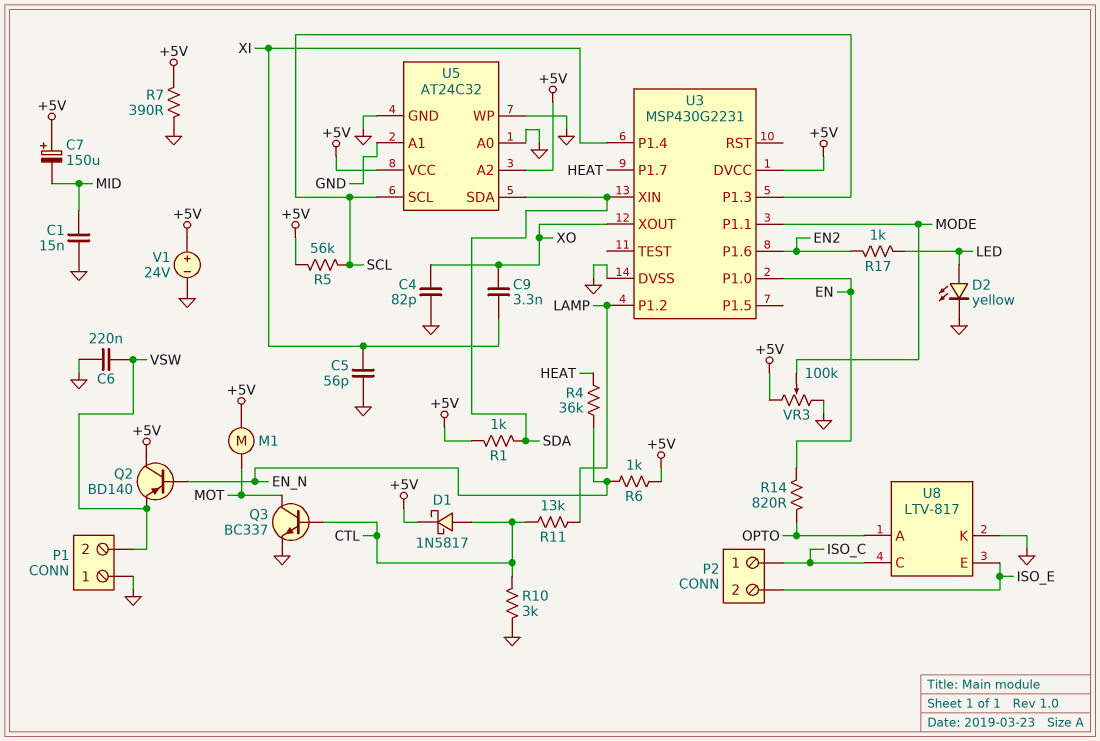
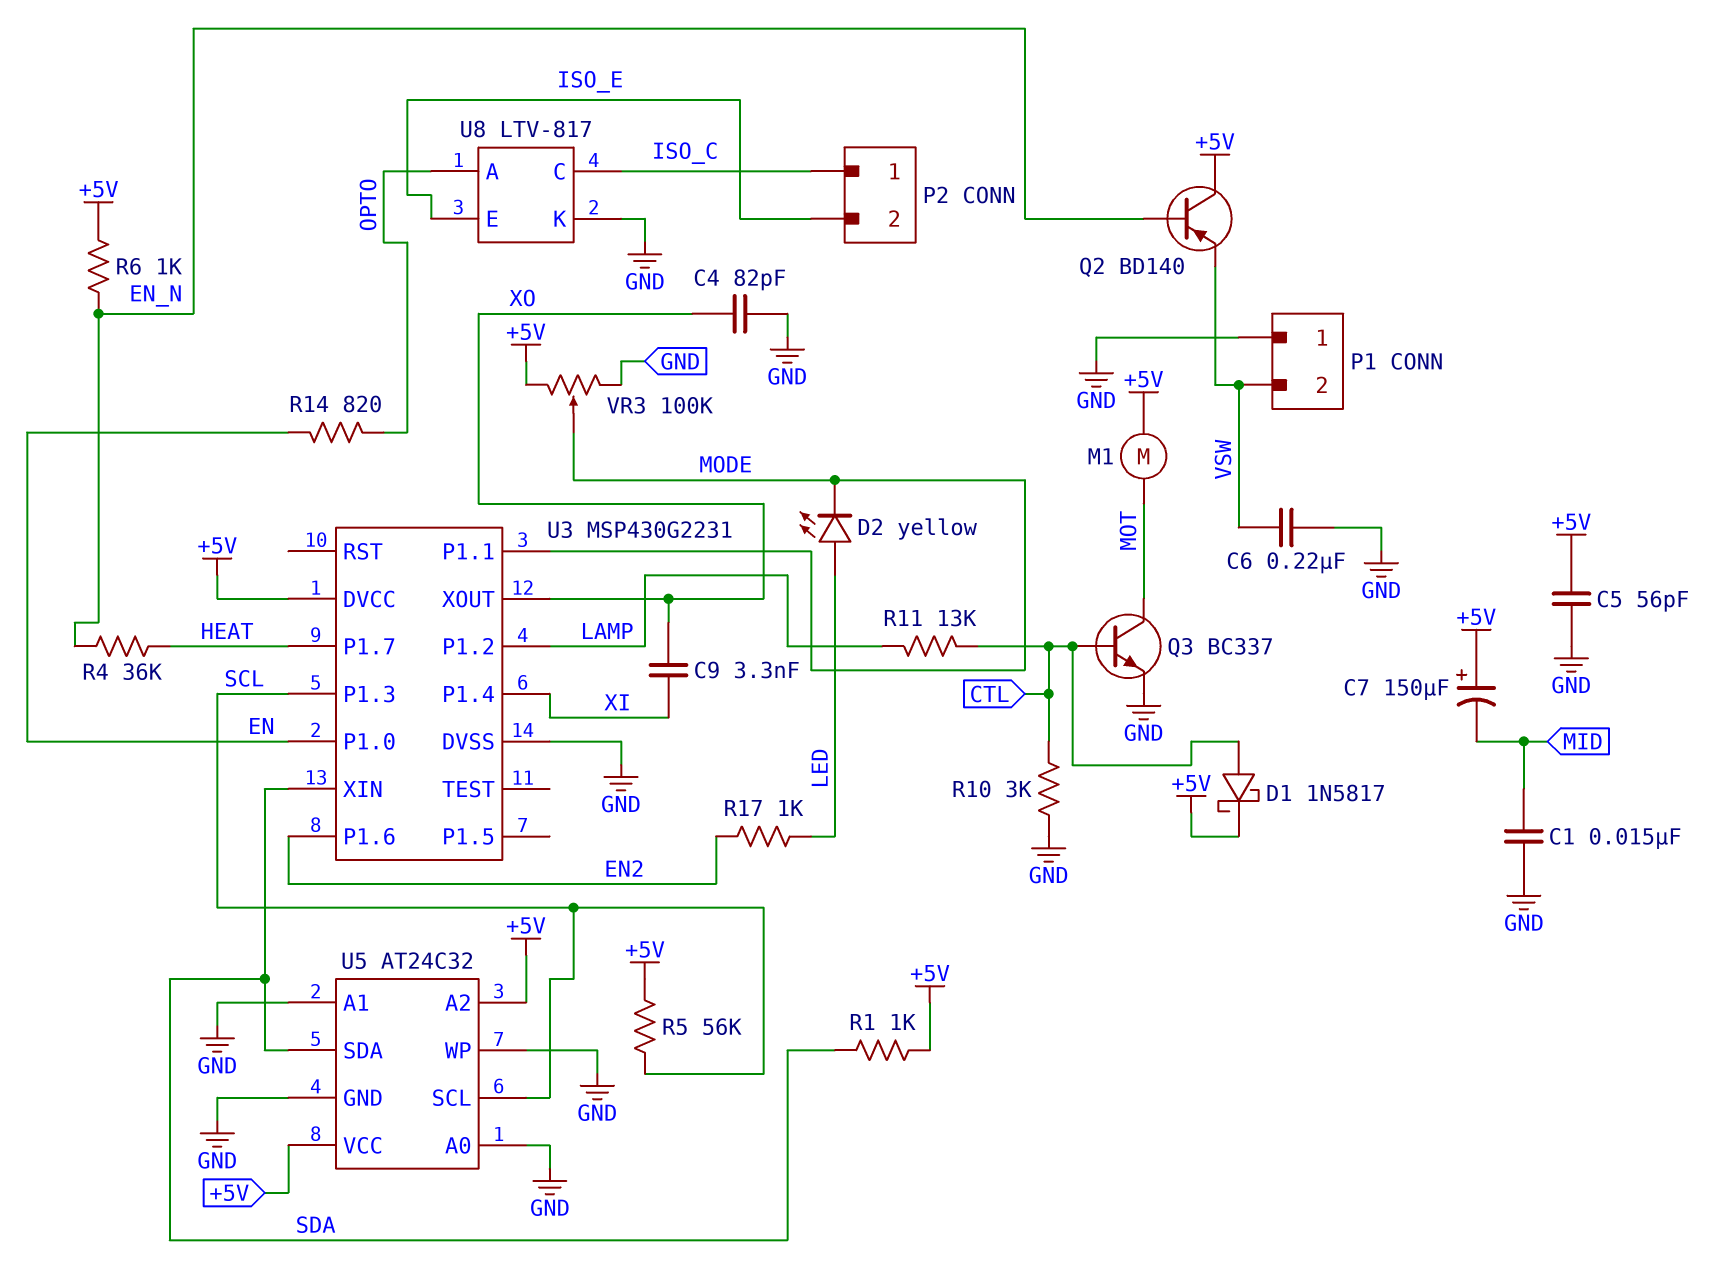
C5: 56pF (GND, XI) -> 56pF (+5V, GND)
D2: LED yellow (A LED, K GND) -> LED yellow (A LED, K MODE)
R7: 390 (+5V, GND) -> none
V1: 24V (plus +5V, minus GND) -> none

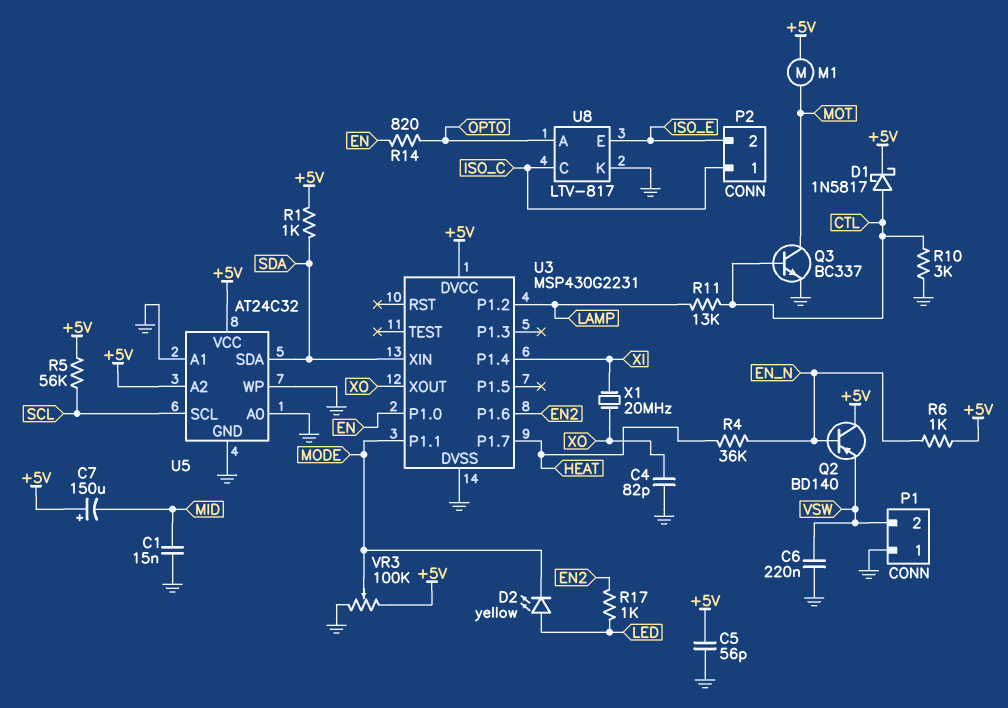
C9: 3.3nF (XI, XO) -> none
U3 pin P1.3: SCL -> none
X1: none -> 20MHz (XI, XO)

